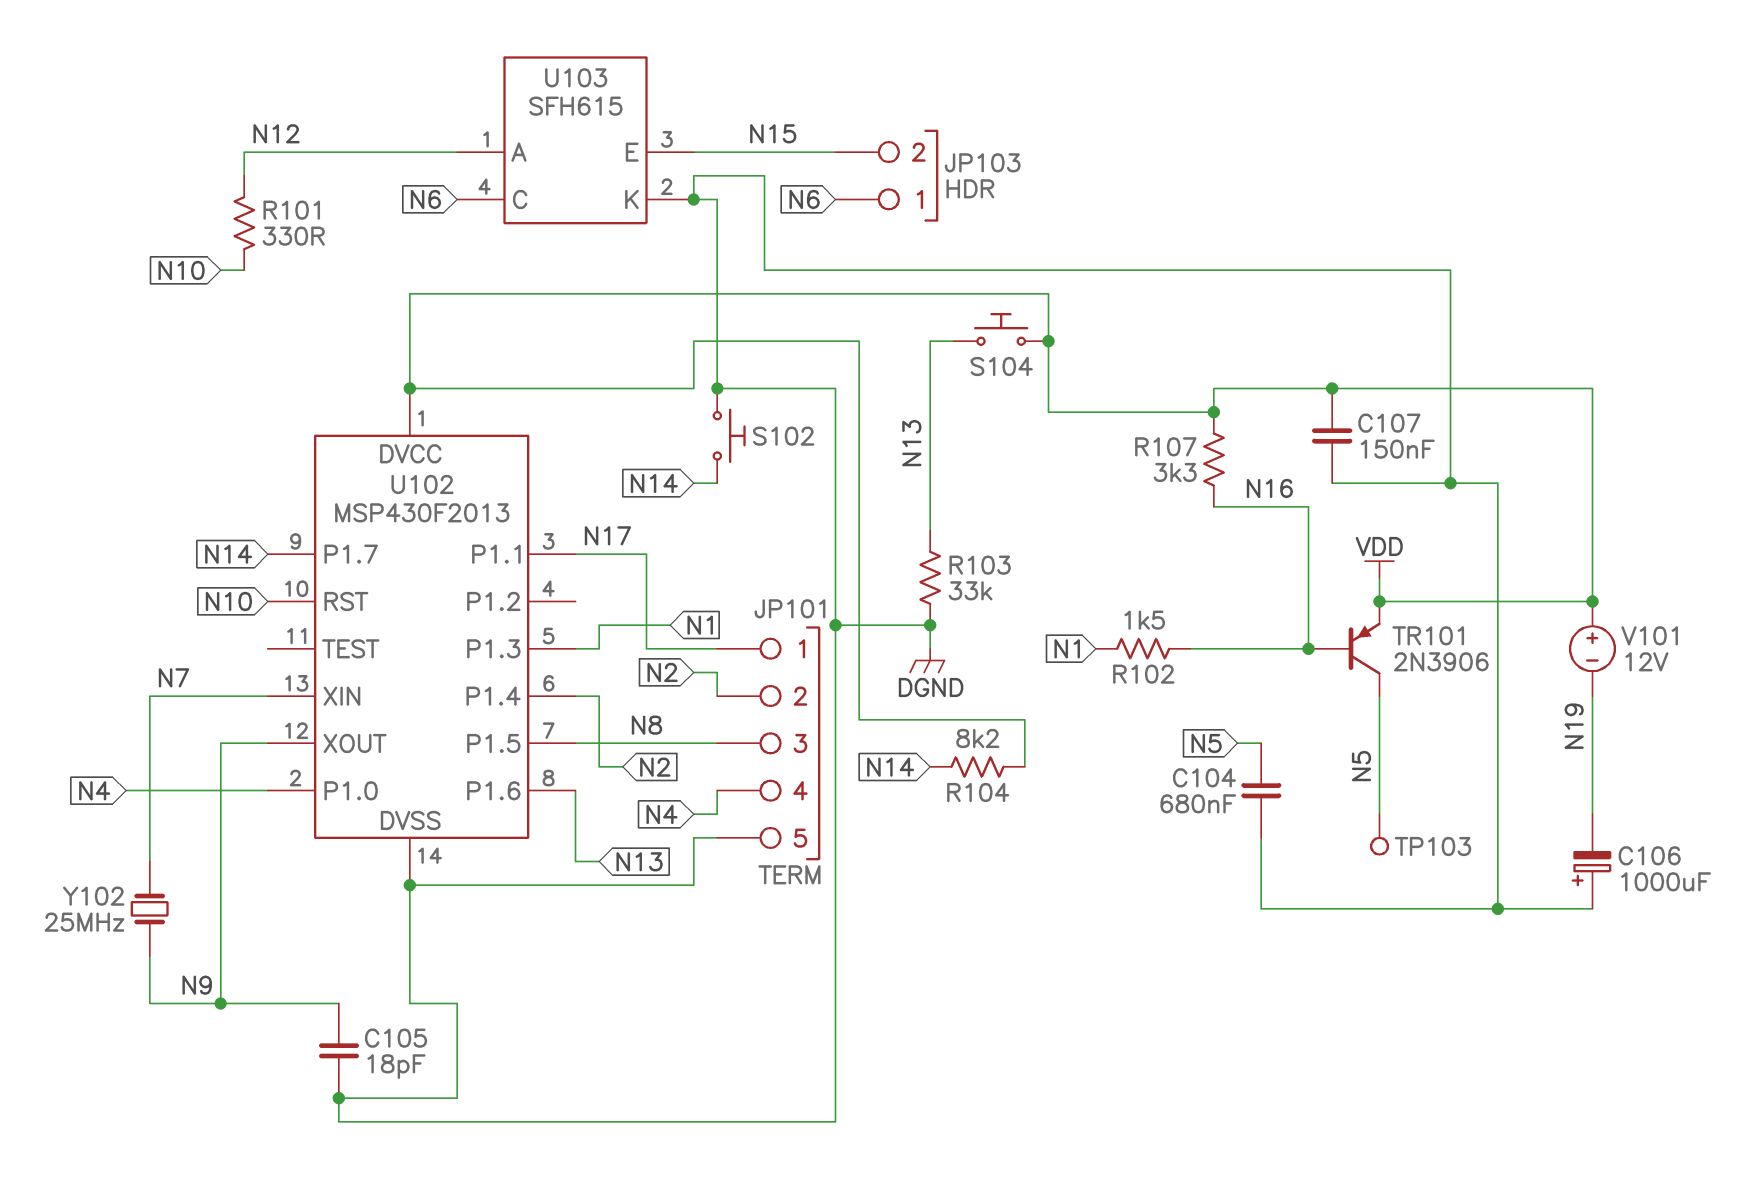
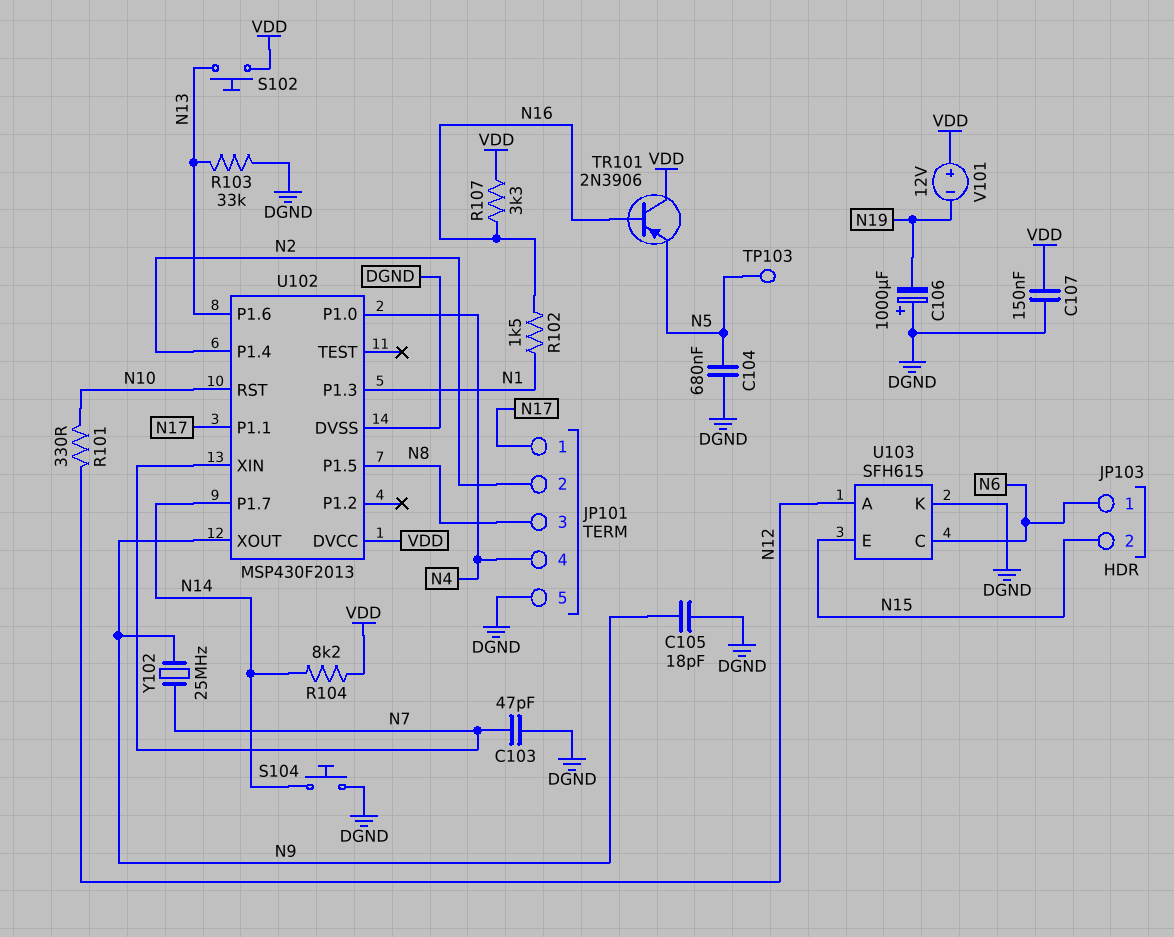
C103: none -> 47pF (DGND, N7)
S102: button (DGND, N14) -> button (N13, VDD)
S104: button (N13, VDD) -> button (DGND, N14)
TR101: PNP 2N3906 (B N16, C N5, E VDD) -> PNP 2N3906 (B N16, C VDD, E N5)

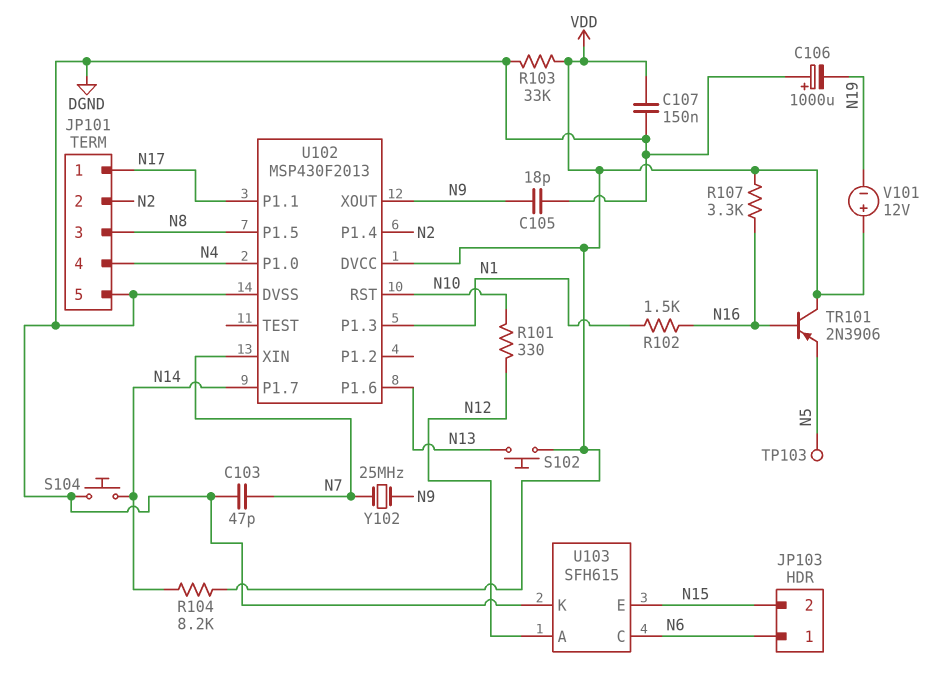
C104: 680nF (DGND, N5) -> none
R103: 33k (DGND, N13) -> 33k (DGND, VDD)

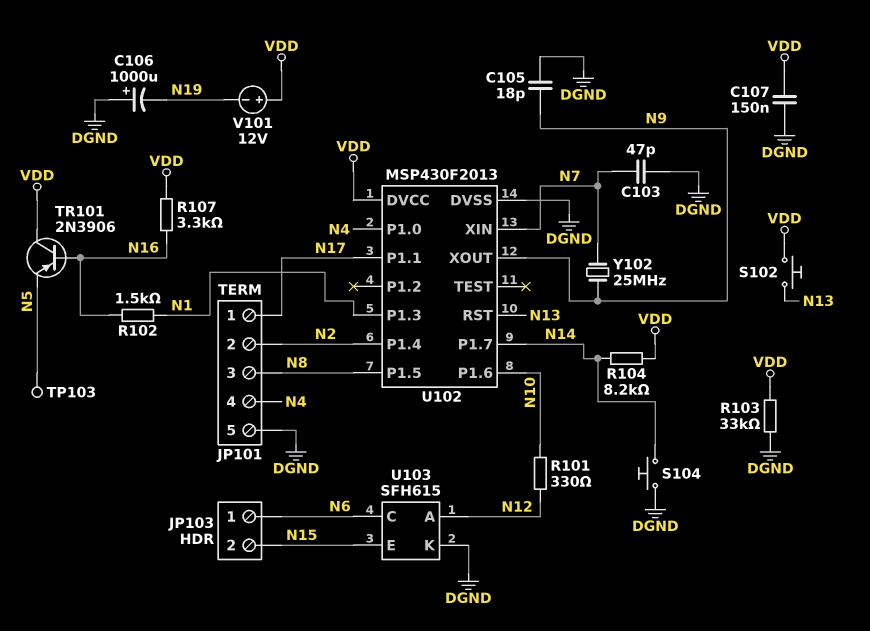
U102 pin P1.6: N13 -> N10
U102 pin RST: N10 -> N13

